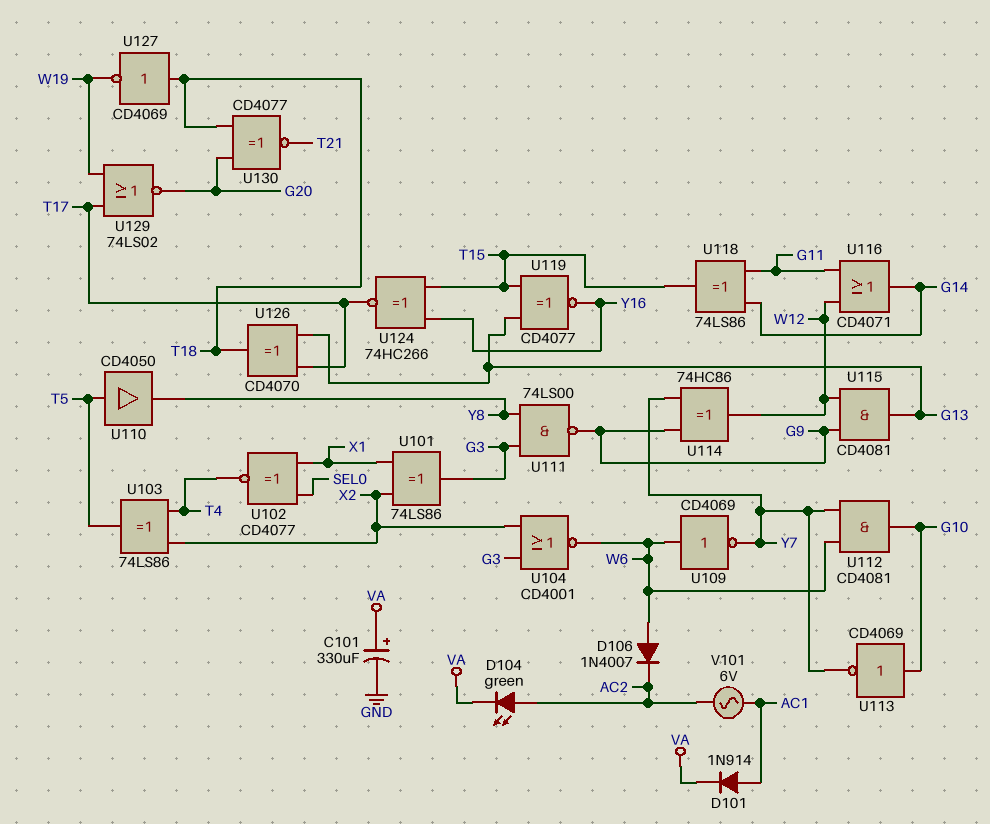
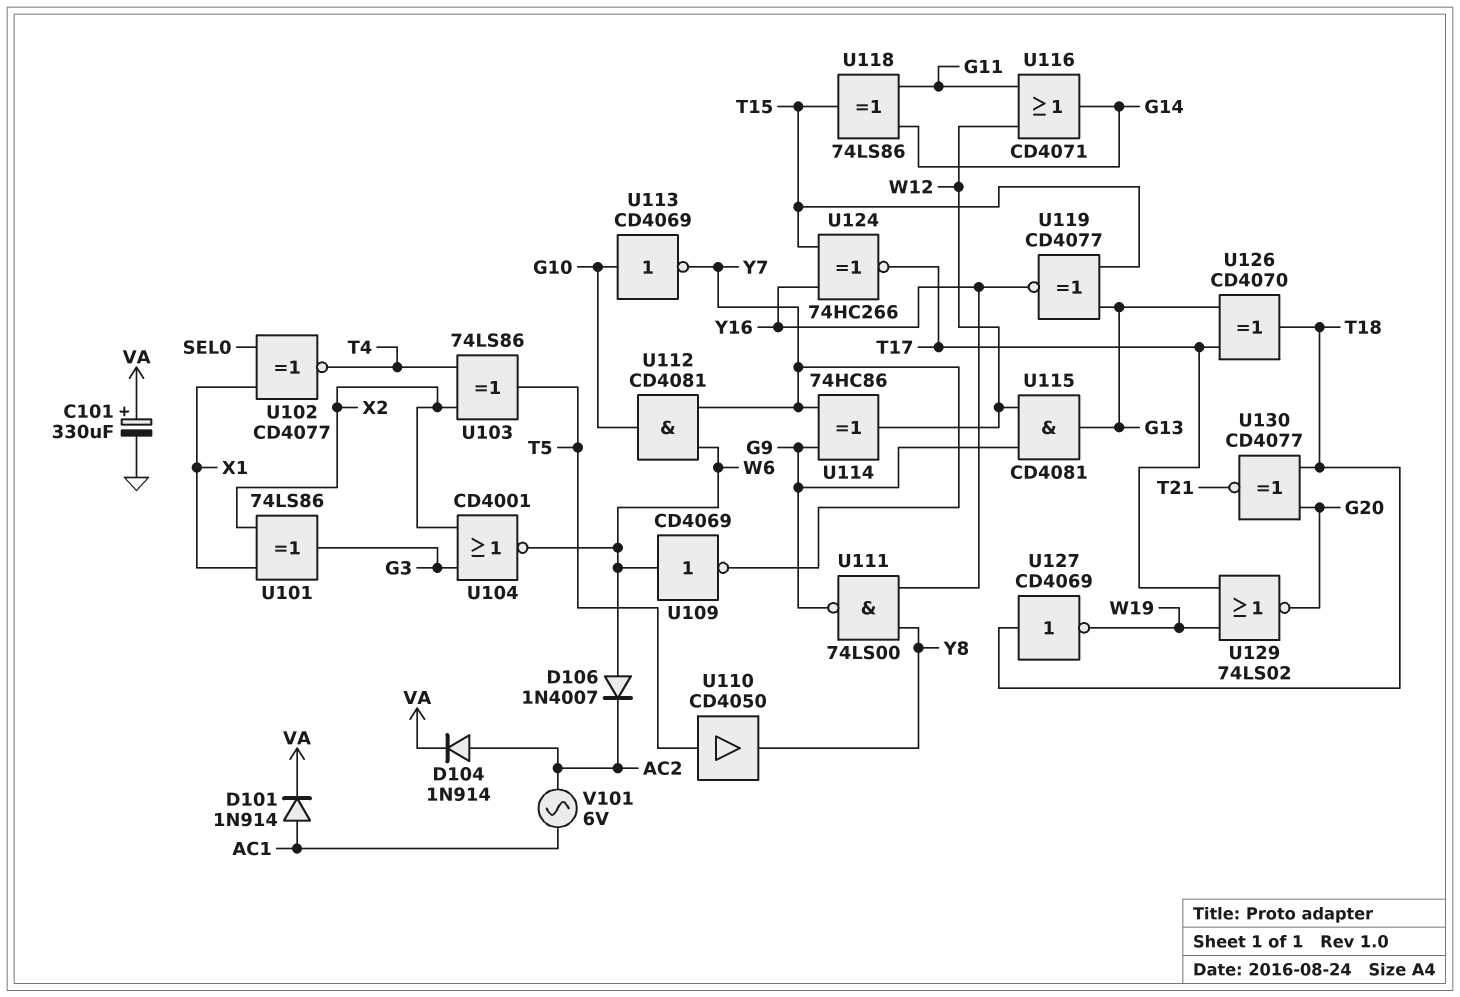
D104: LED green (A AC2, K VA) -> diode 1N914 (A AC2, K VA)
U111: NAND 74LS00 (in G3, in Y8, out G9) -> NAND 74LS00 (in Y8, in Y16, out G9)

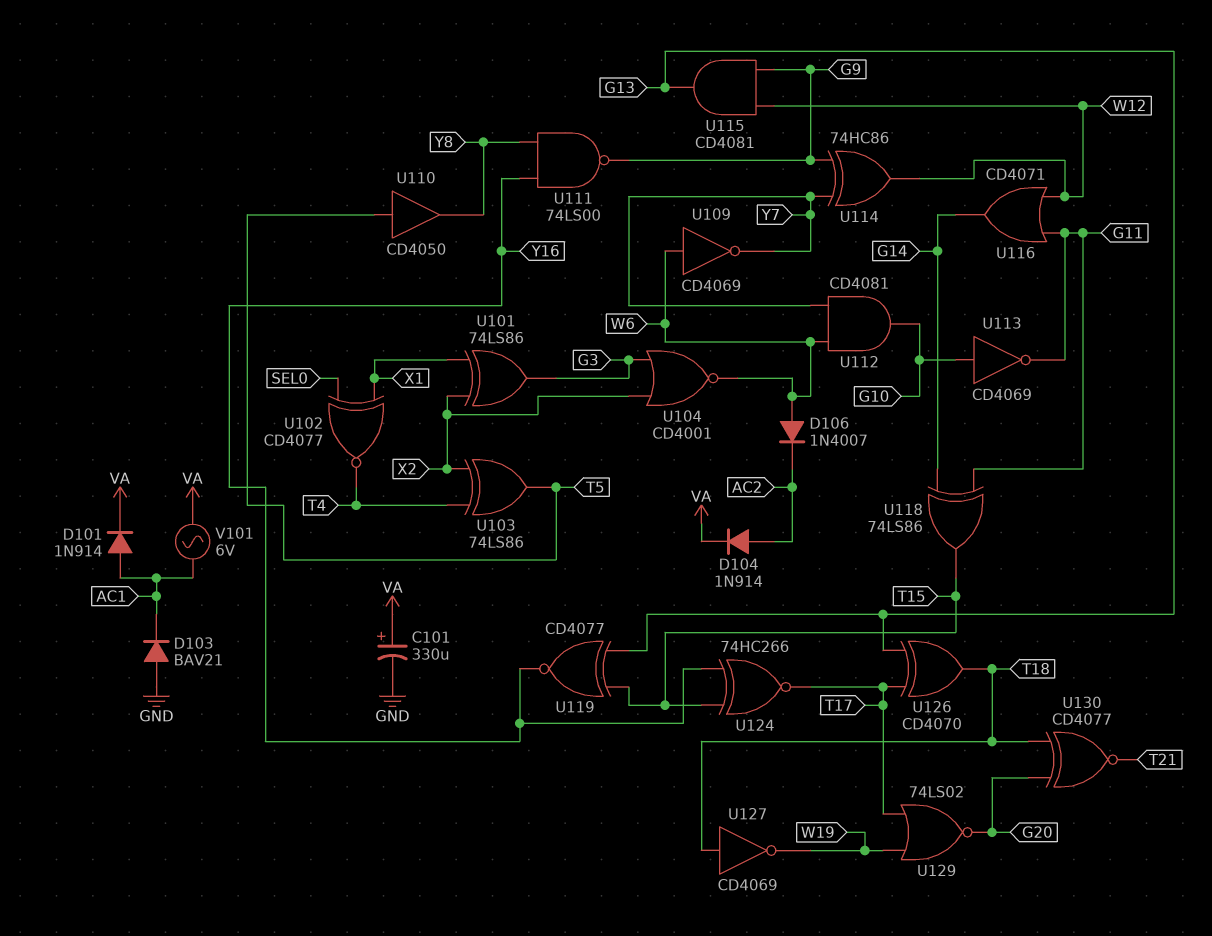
D103: none -> diode BAV21 (A GND, K AC1)
U113: NOT CD4069 (in G10, out Y7) -> NOT CD4069 (in G10, out G11)
V101: AC 6V (AC1, AC2) -> AC 6V (AC1, VA)

